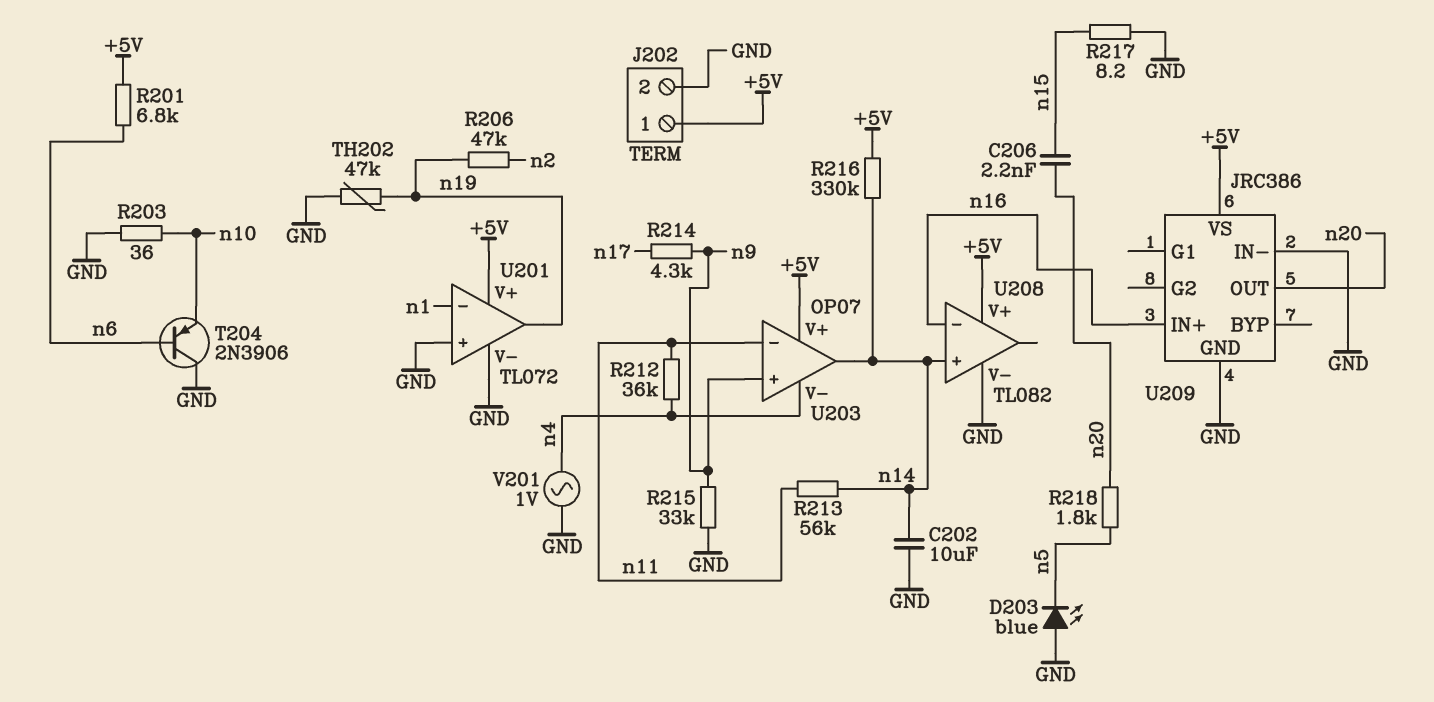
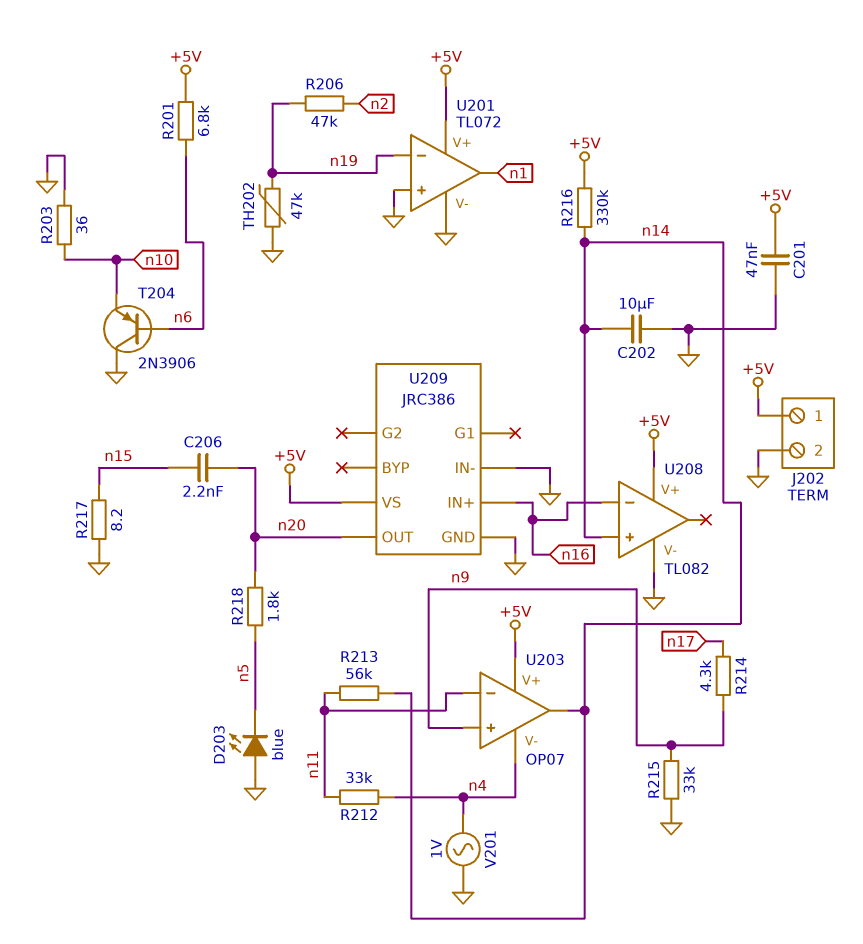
C201: none -> 47nF (+5V, GND)
R212: 36k (n4, n11) -> 33k (n4, n11)
U201 pin in-: n1 -> n19
U201 pin out: n19 -> n1

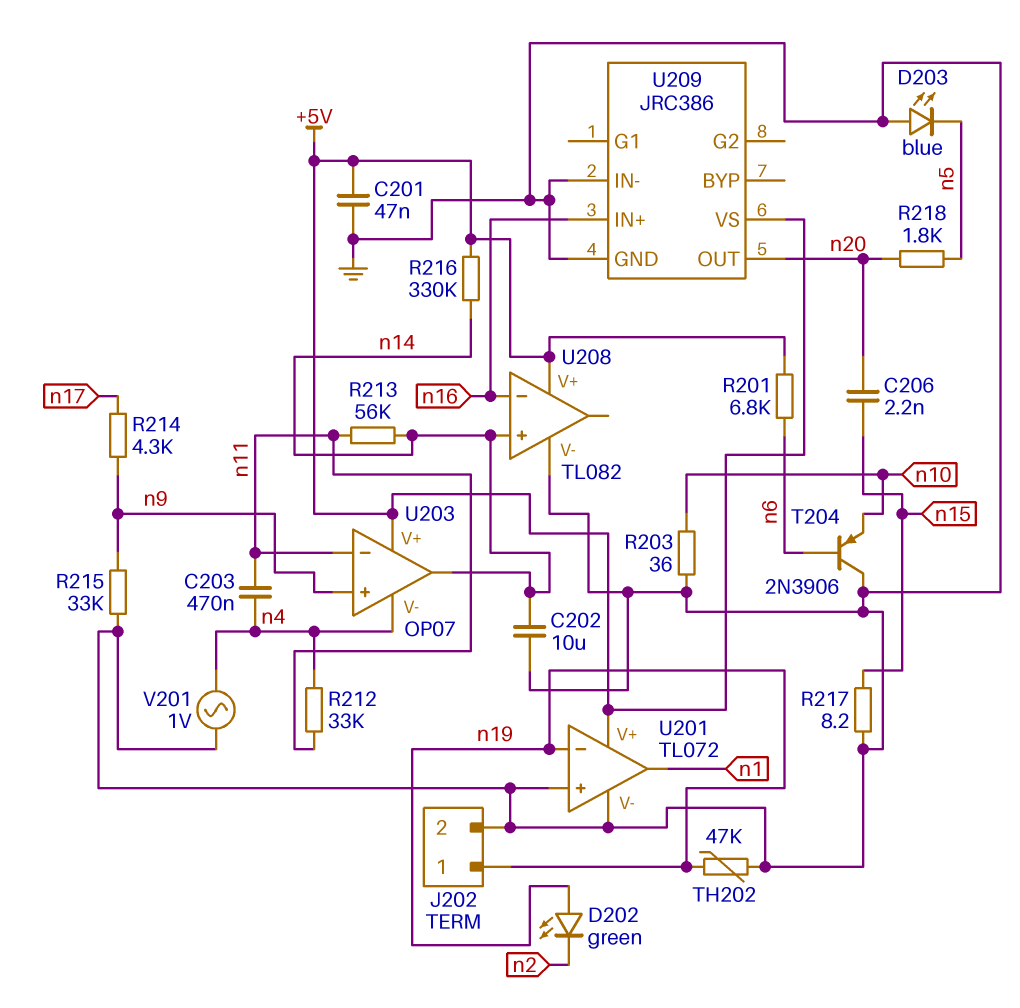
C203: none -> 470nF (n4, n11)
D202: none -> LED green (A n19, K n2)
J202 pin 1: +5V -> n19
R206: 47k (n2, n19) -> none

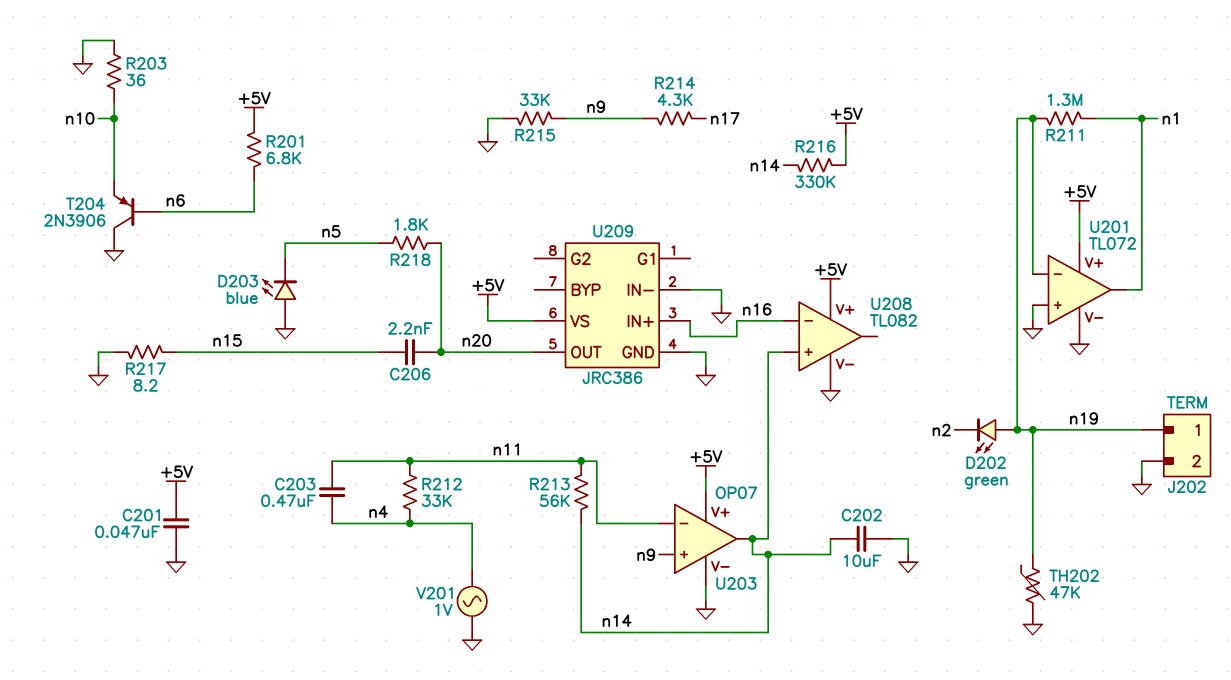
R211: none -> 1.3M (n1, n19)
U203 pin V-: n4 -> GND

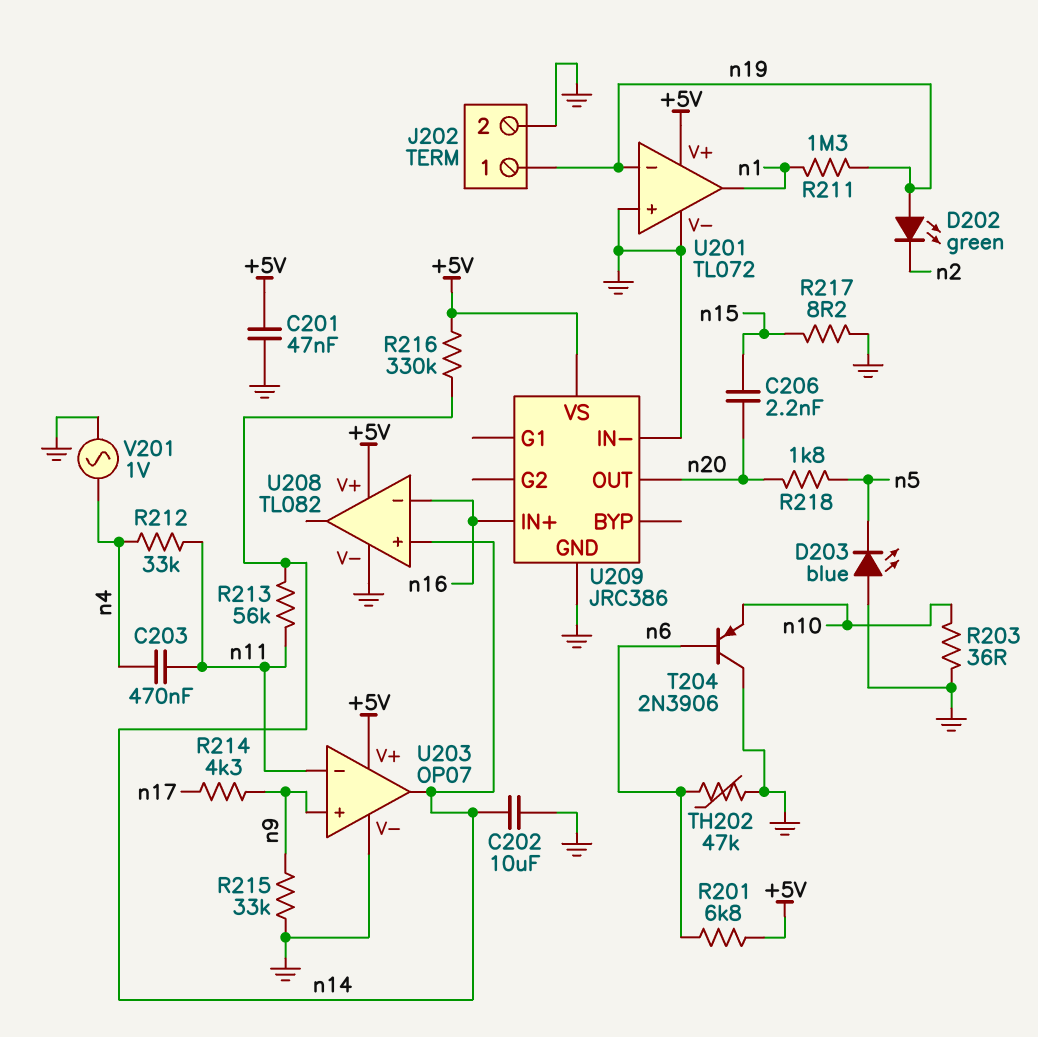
TH202: 47k (GND, n19) -> 47k (GND, n6)

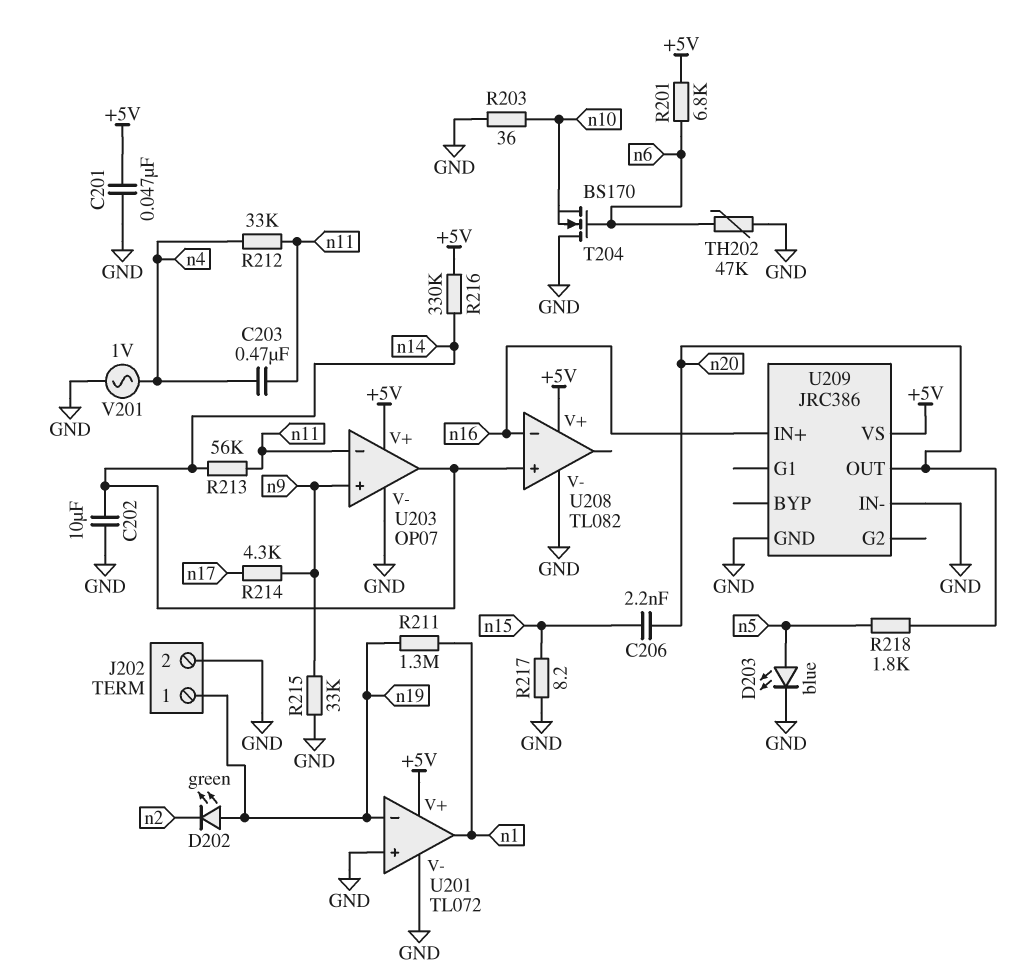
D203: LED blue (A GND, K n5) -> LED blue (A n5, K GND)
T204: PNP 2N3906 (B n6, C GND, E n10) -> NMOS BS170 (G n6, D GND, S n10)

